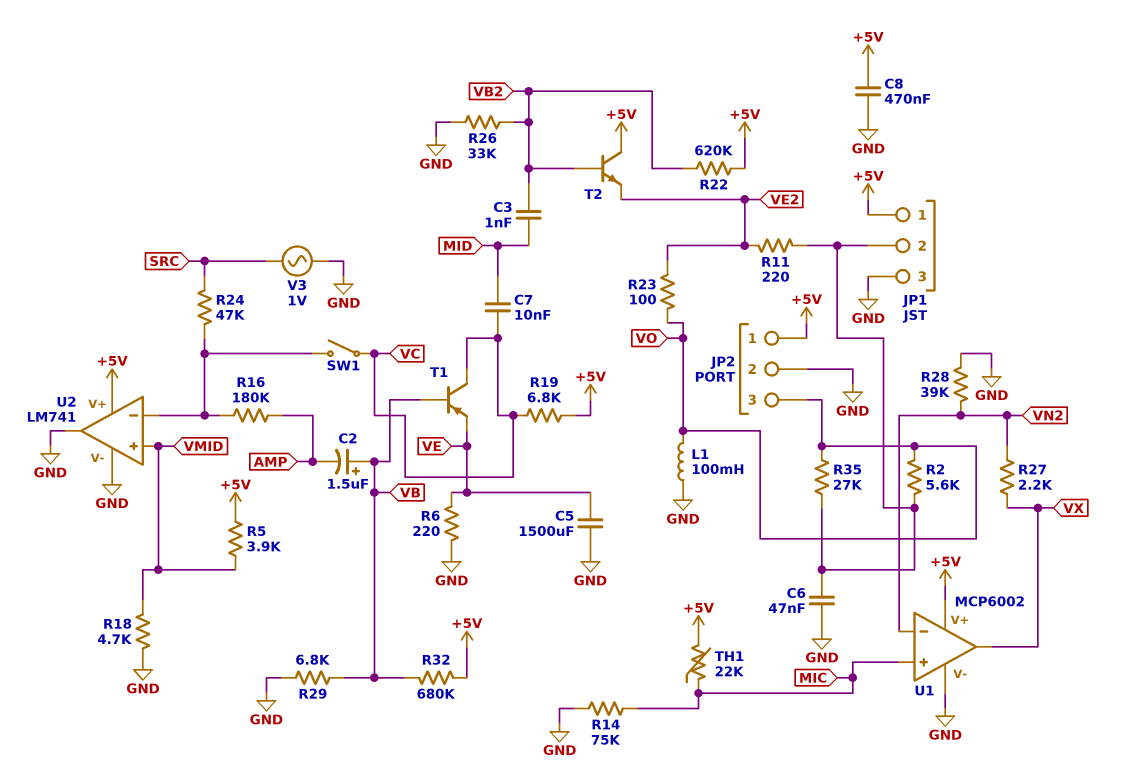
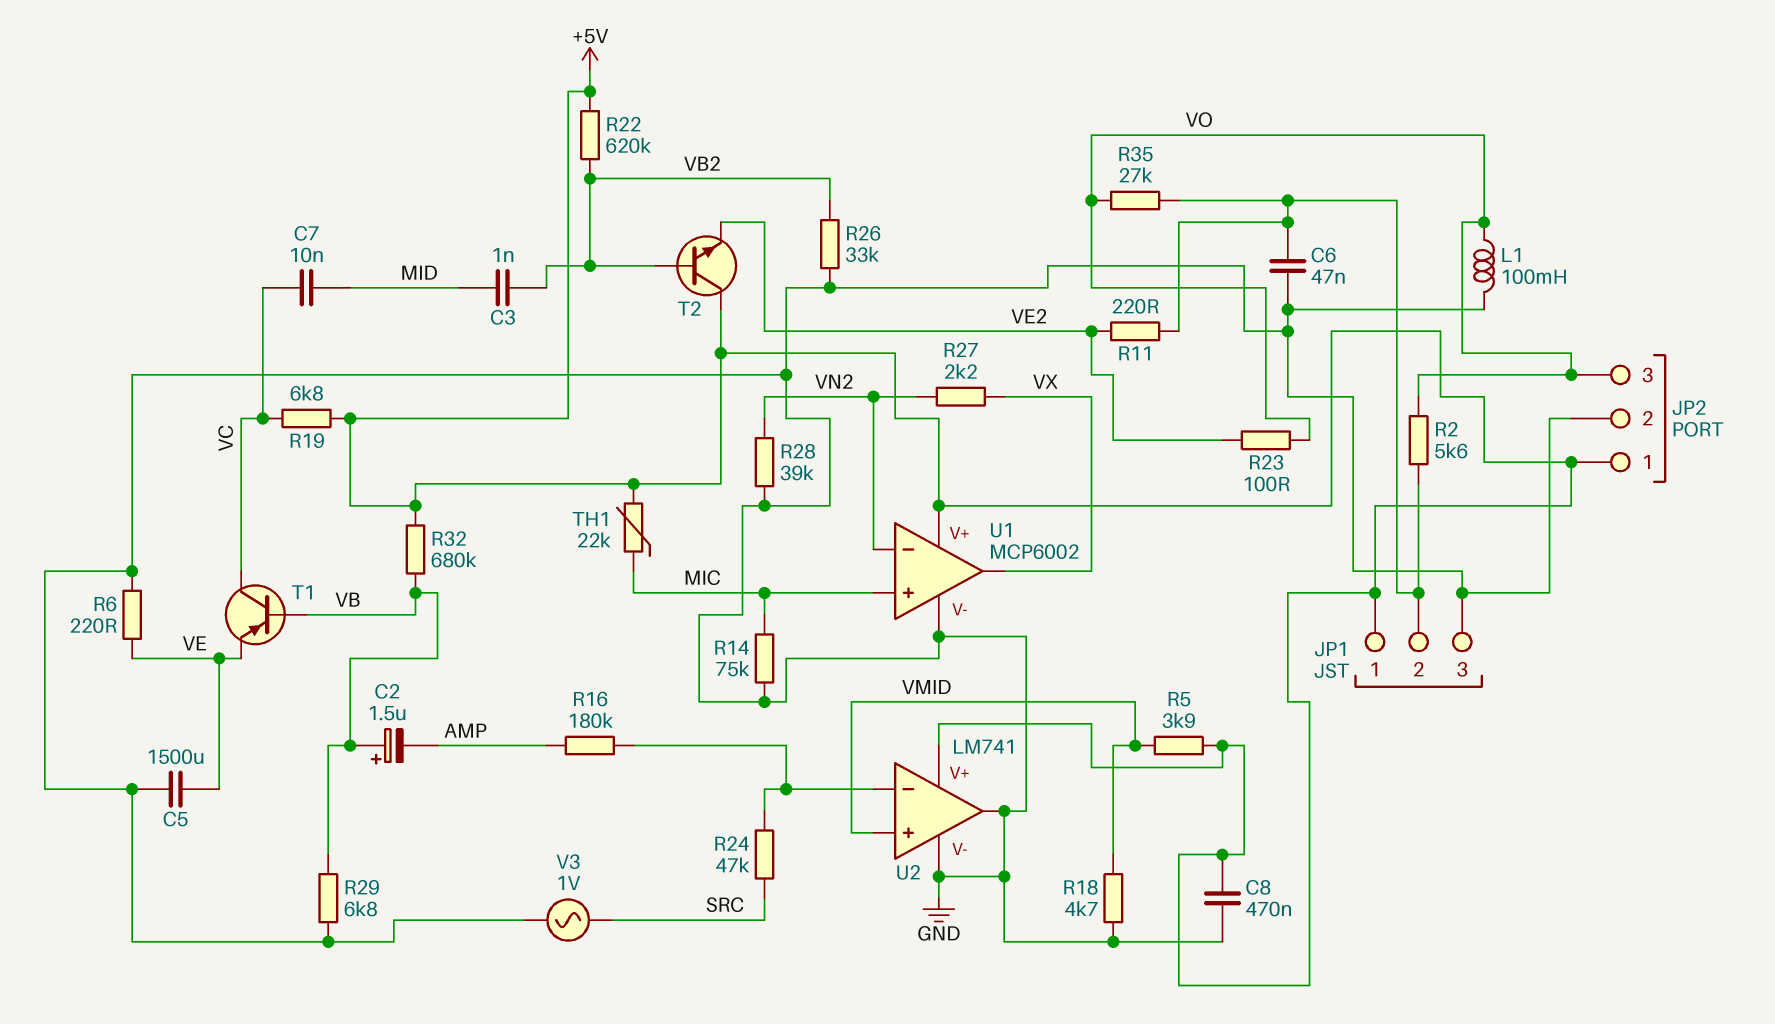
SW1: switch (U2/in-, VC) -> none

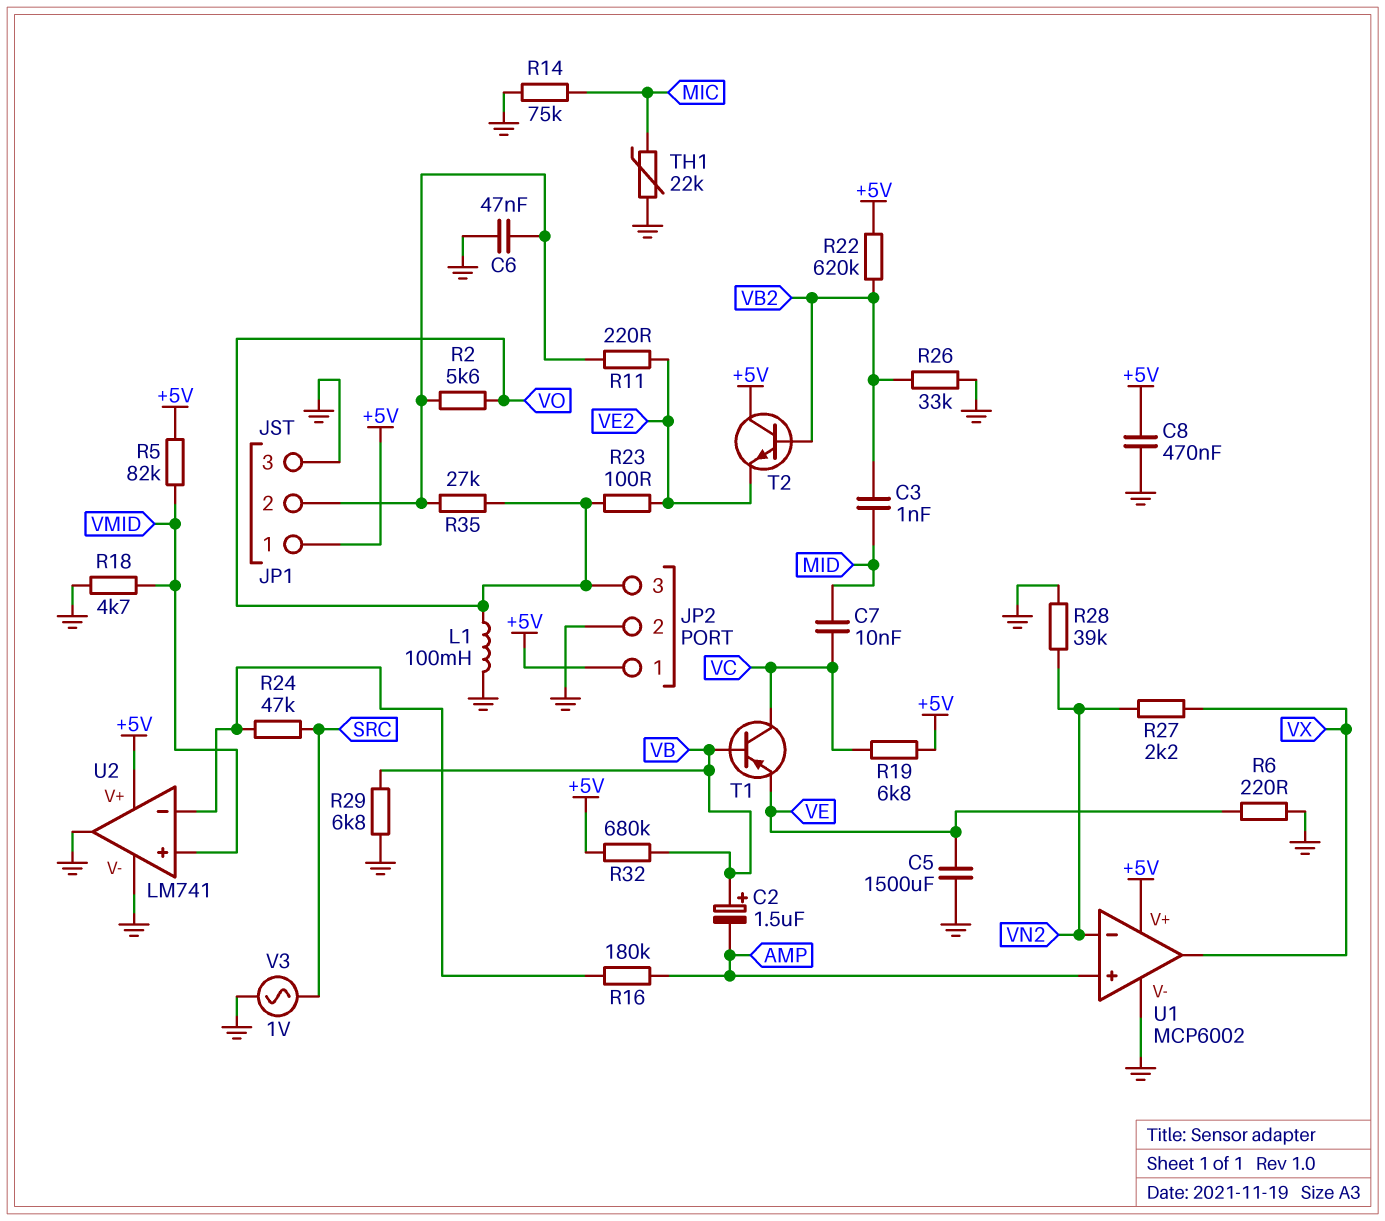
R5: 3.9k (+5V, VMID) -> 82k (+5V, VMID)
TH1: 22k (+5V, MIC) -> 22k (GND, MIC)
U1 pin in+: MIC -> AMP

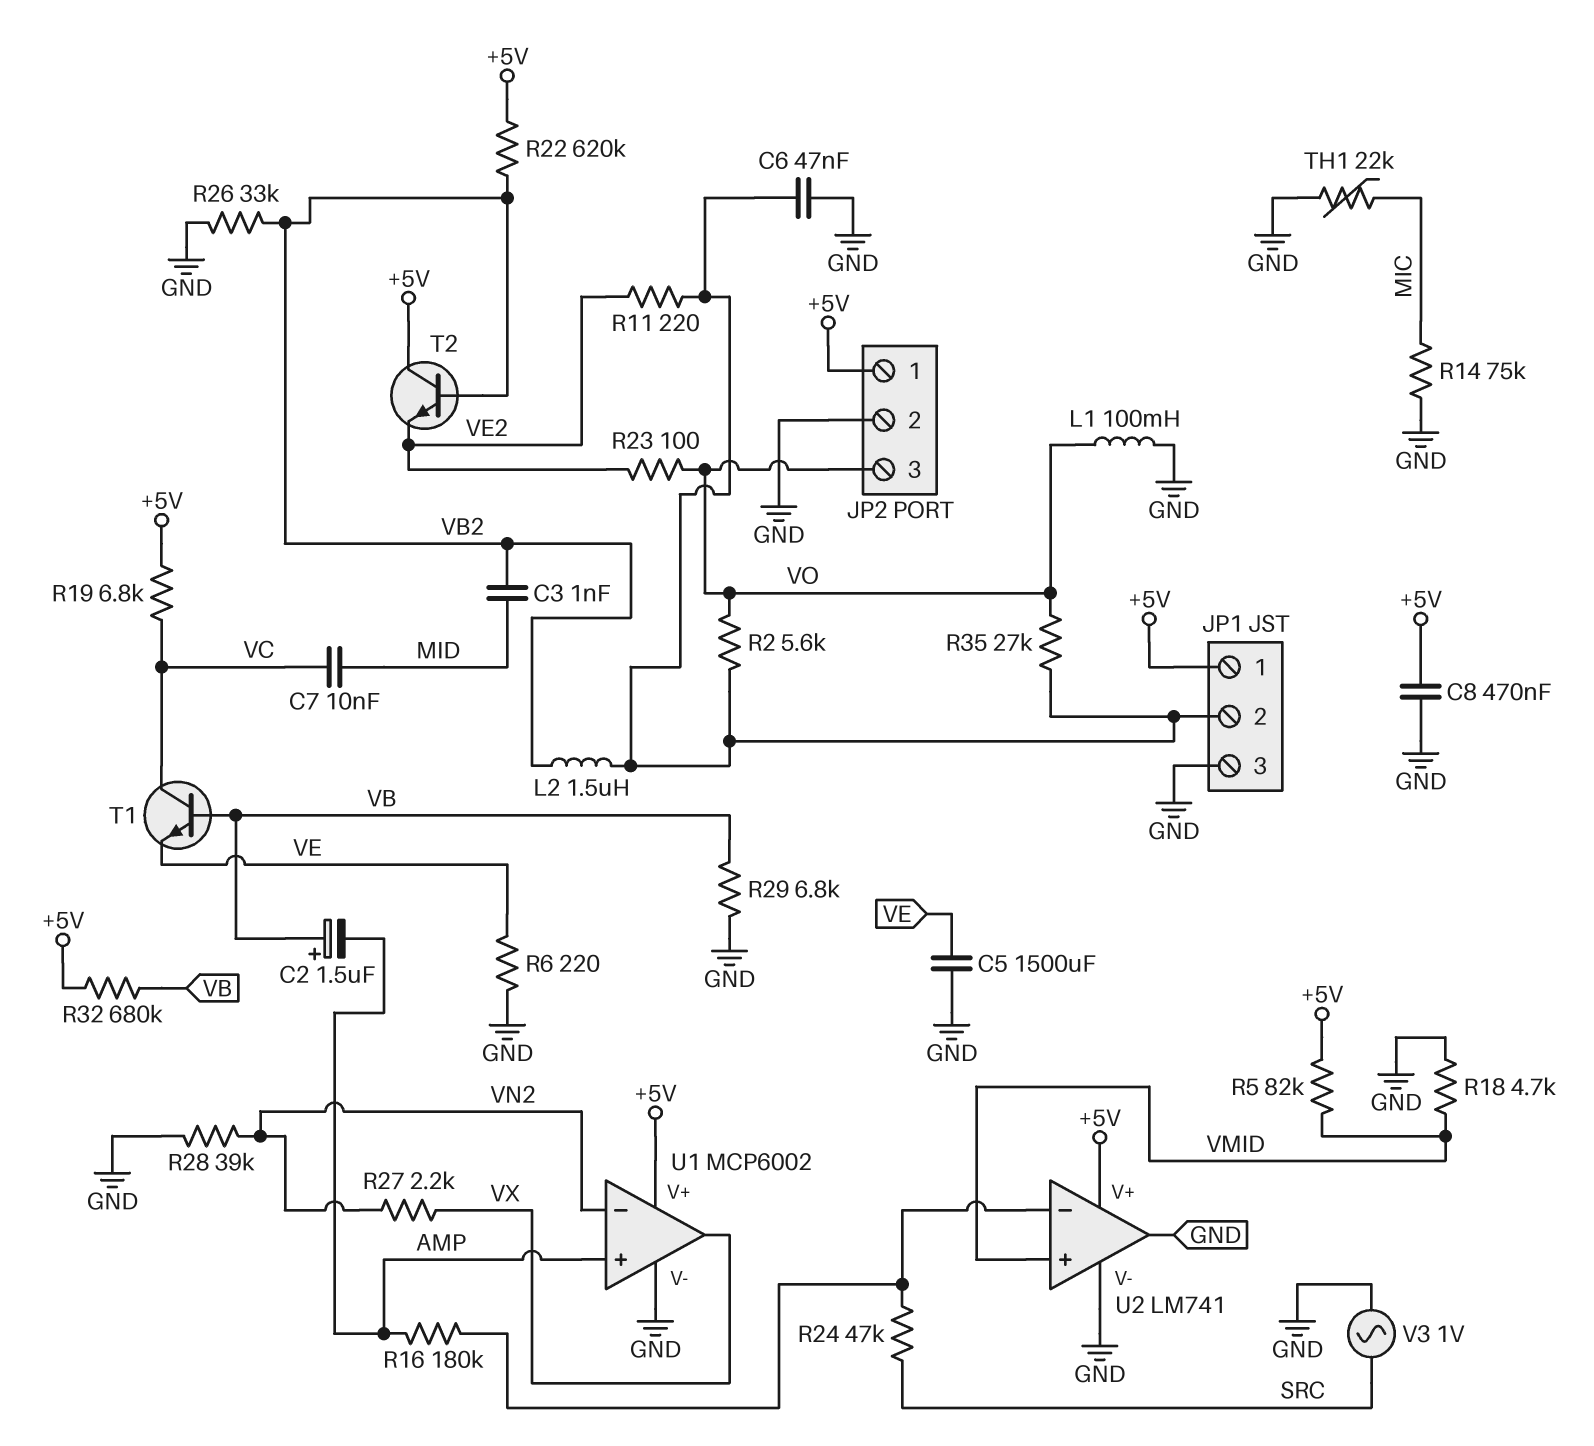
L2: none -> 1.5uH (JP1/2, VB2)
T1: PNP (B VB, C VC, E VE) -> NPN (B VB, C VC, E VE)

